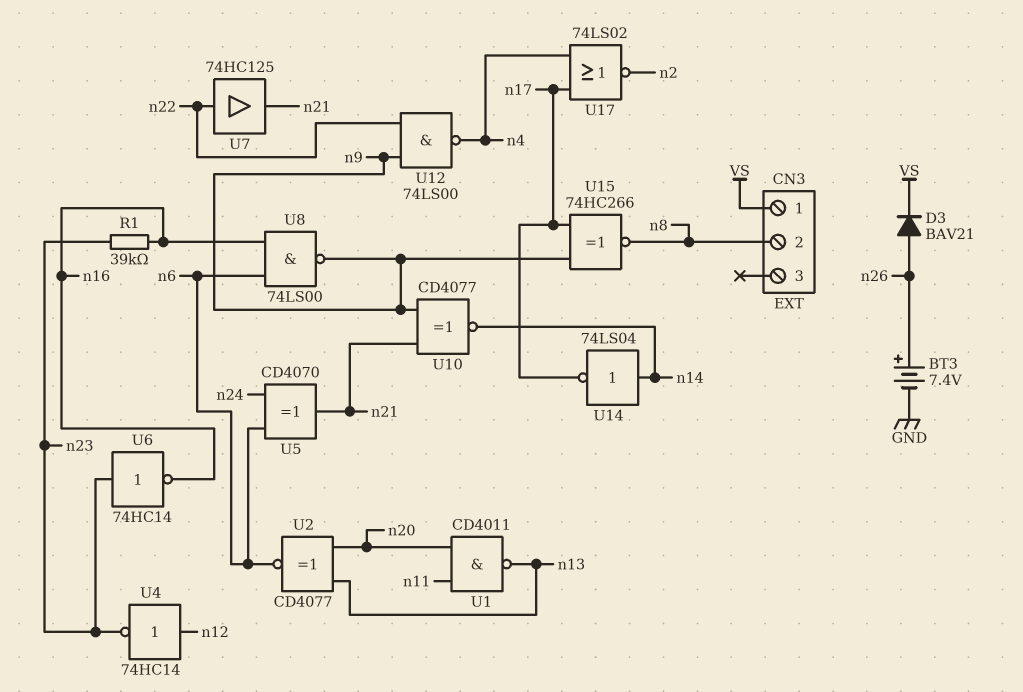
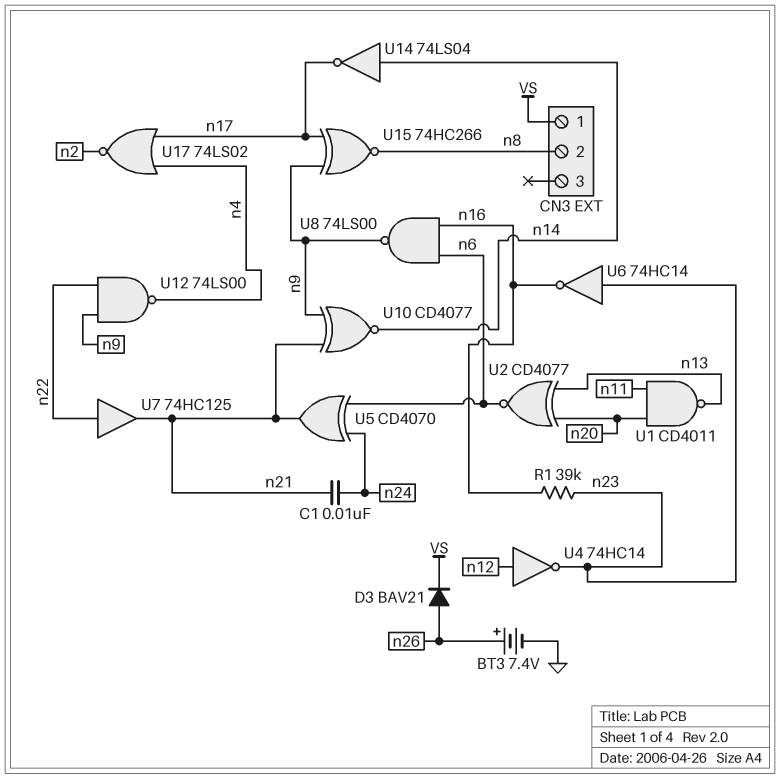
C1: none -> 10nF (n21, n24)

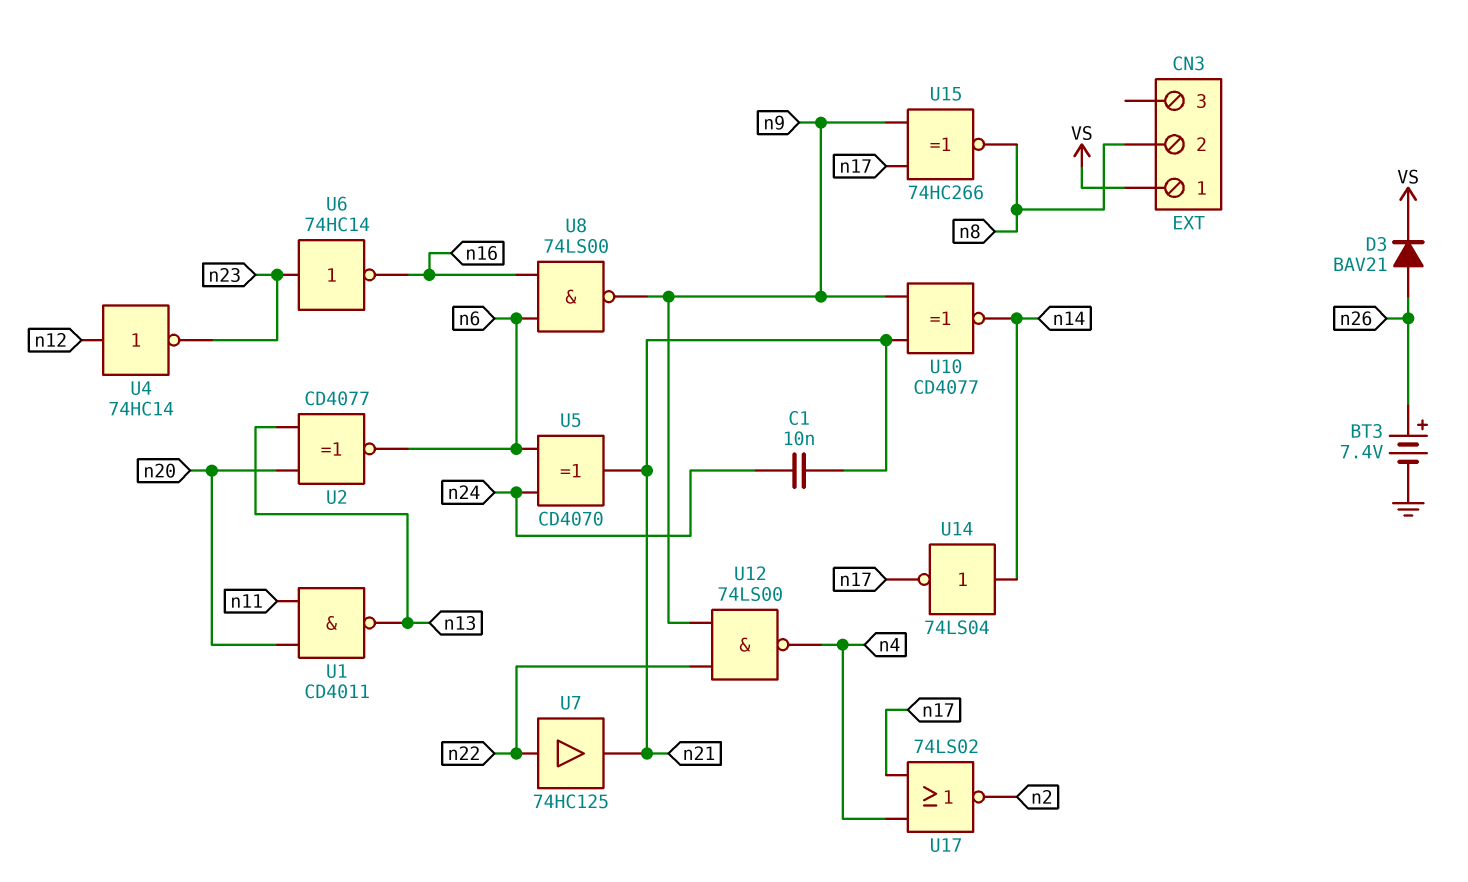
R1: 39k (n16, n23) -> none

